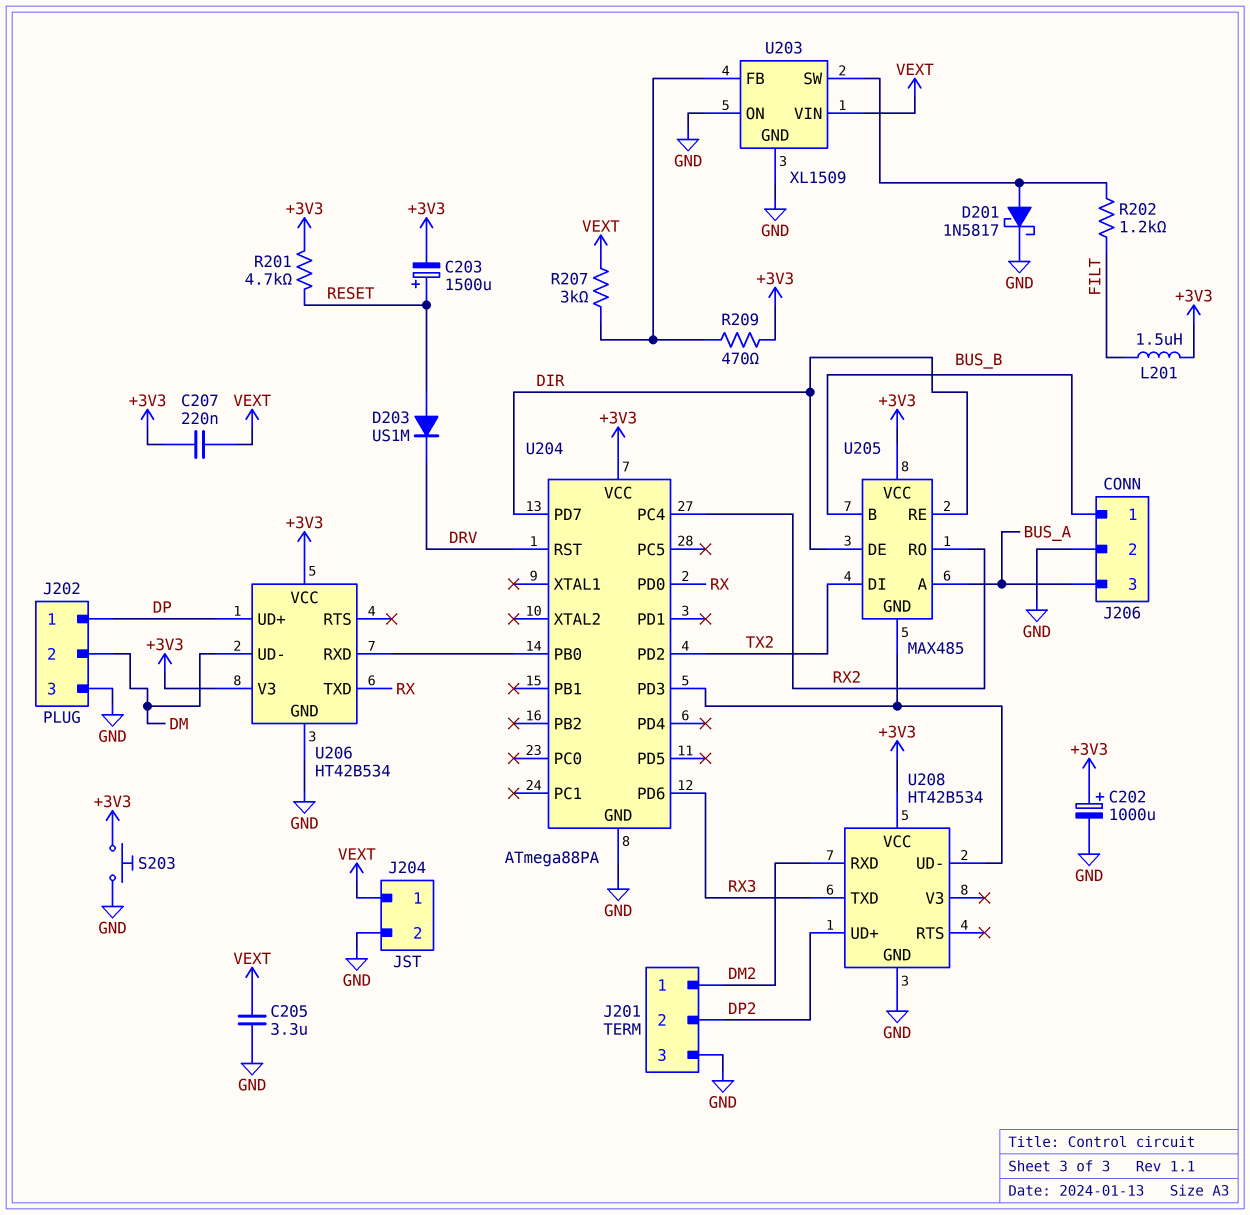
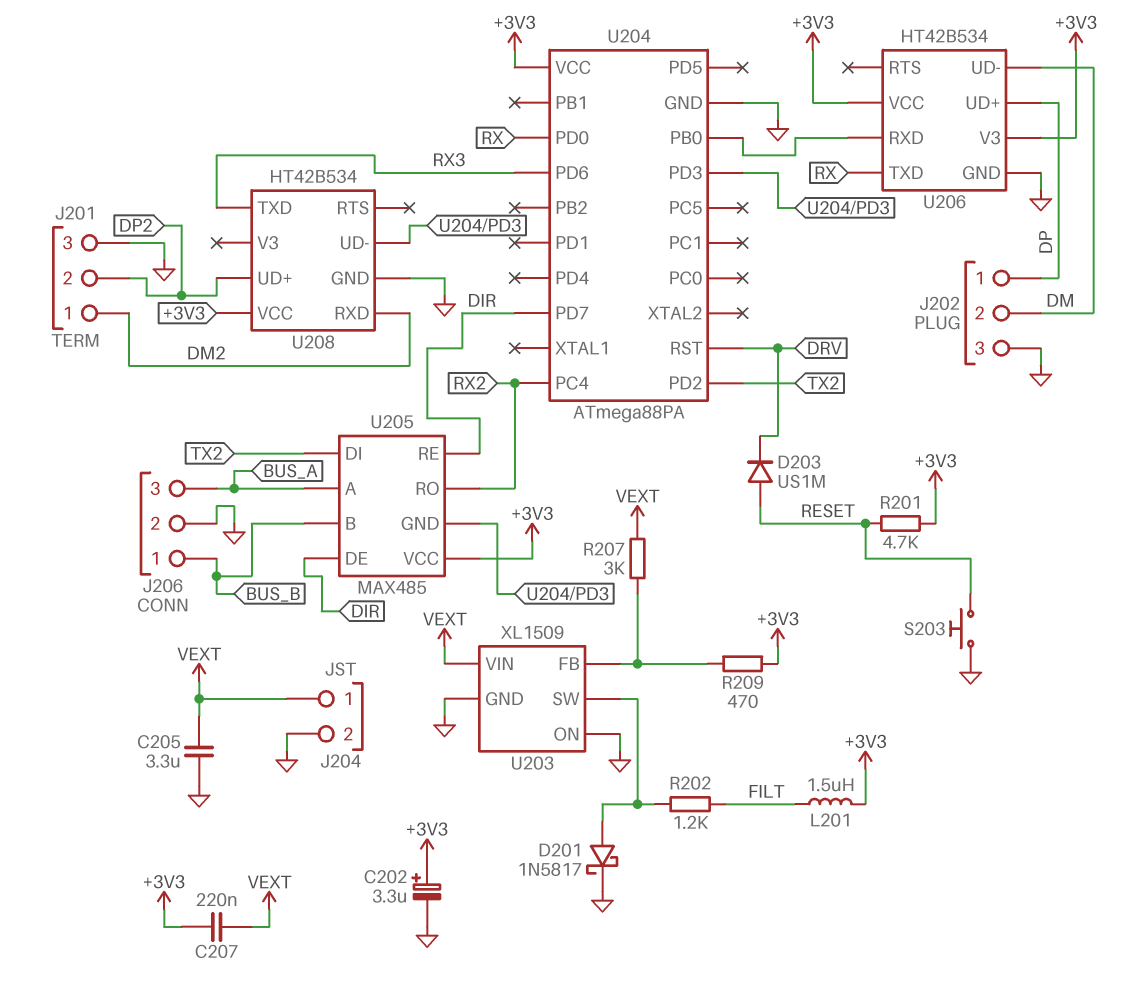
C202: 1000uF (plus +3V3, minus GND) -> 3.3uF (plus +3V3, minus GND)
C203: 1500uF (plus RESET, minus +3V3) -> none
S203: button (+3V3, GND) -> button (GND, RESET)

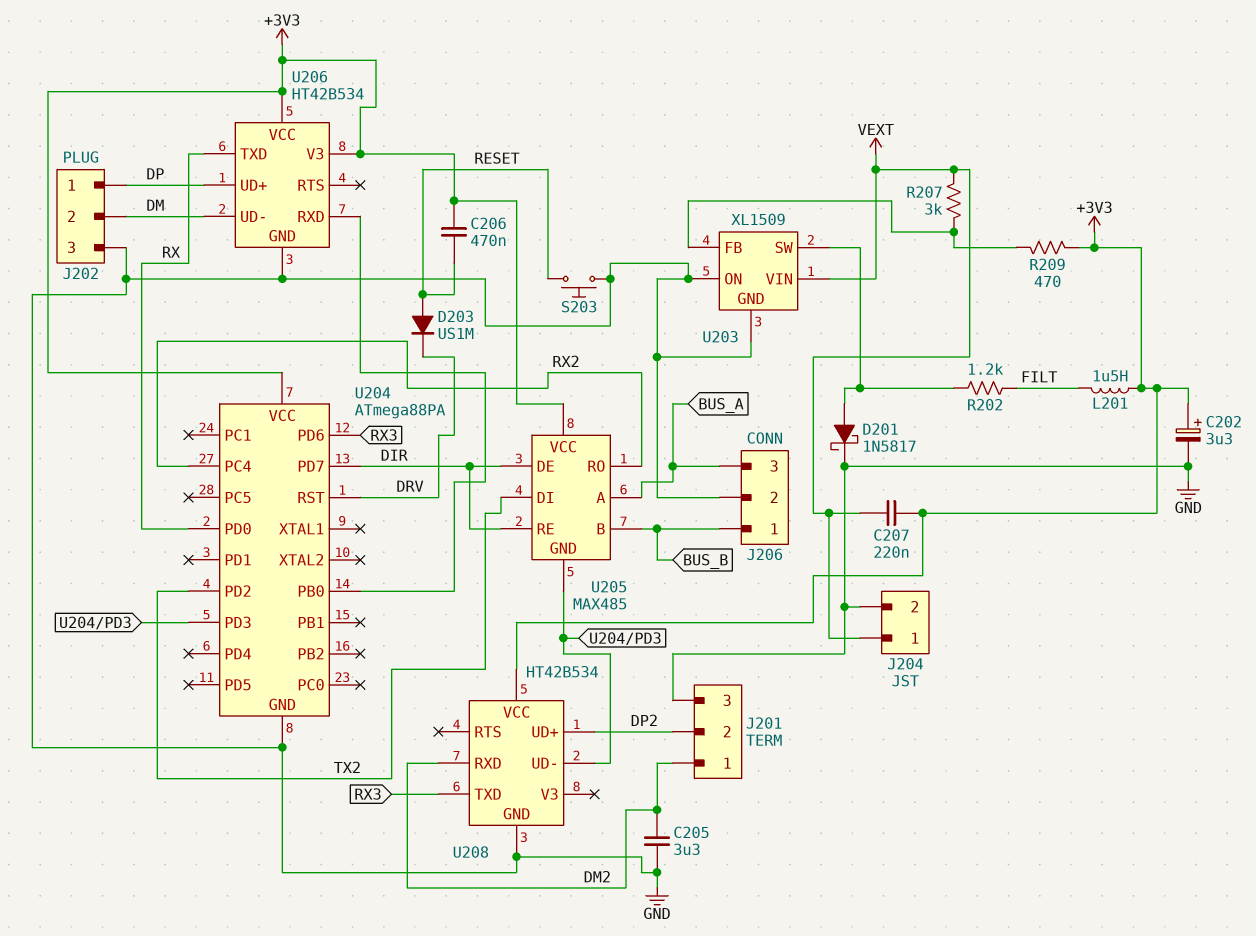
C205: 3.3uF (GND, VEXT) -> 3.3uF (DM2, GND)
C206: none -> 470nF (+3V3, RESET)
R201: 4.7k (+3V3, RESET) -> none

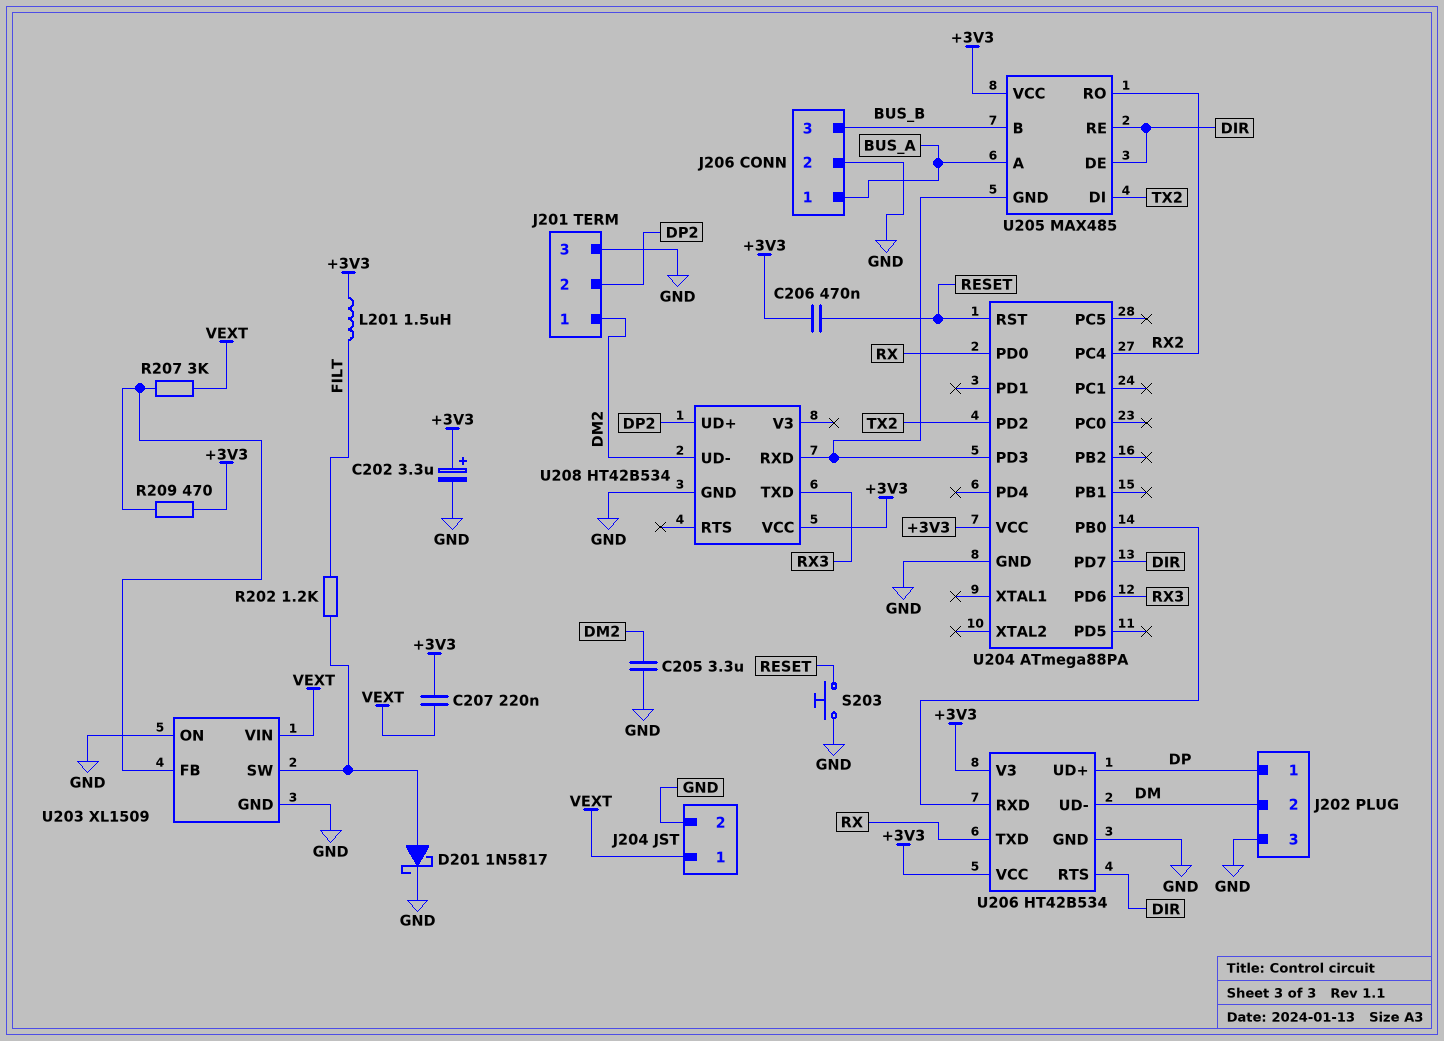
D203: diode US1M (A RESET, K DRV) -> none
J206 pin 1: BUS_B -> BUS_A
J206 pin 3: BUS_A -> BUS_B
U204 pin RST: DRV -> RESET
U206 pin RTS: none -> DIR
U208 pin RXD: DM2 -> U204/PD3
U208 pin UD-: U204/PD3 -> DM2

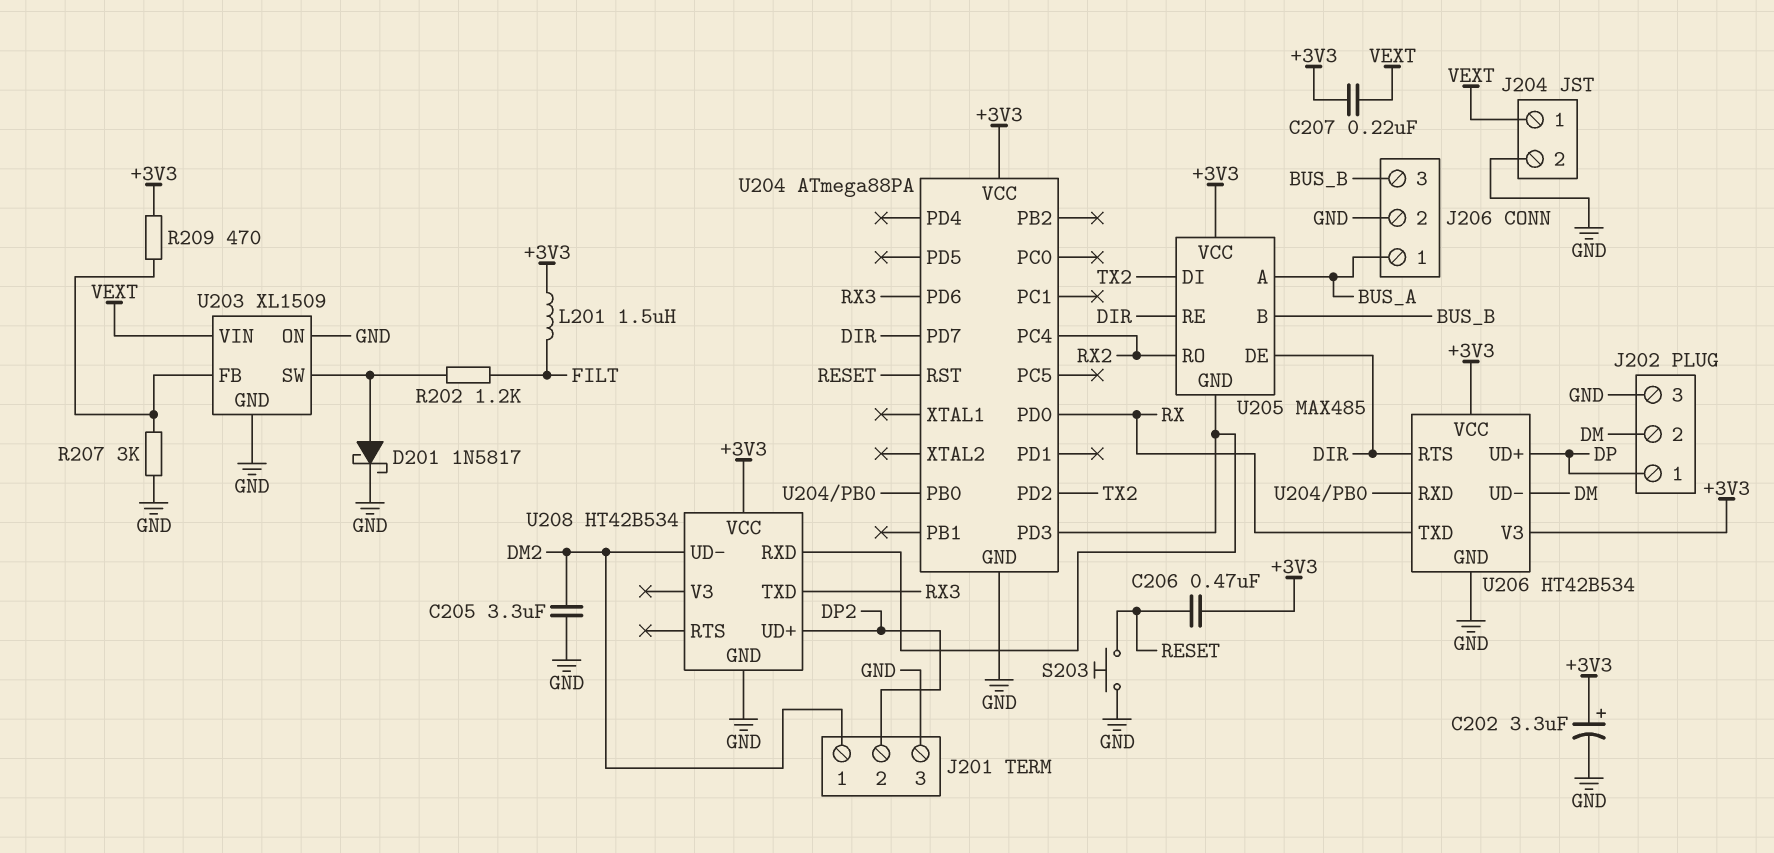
R207: 3k (U203/FB, VEXT) -> 3k (GND, U203/FB)

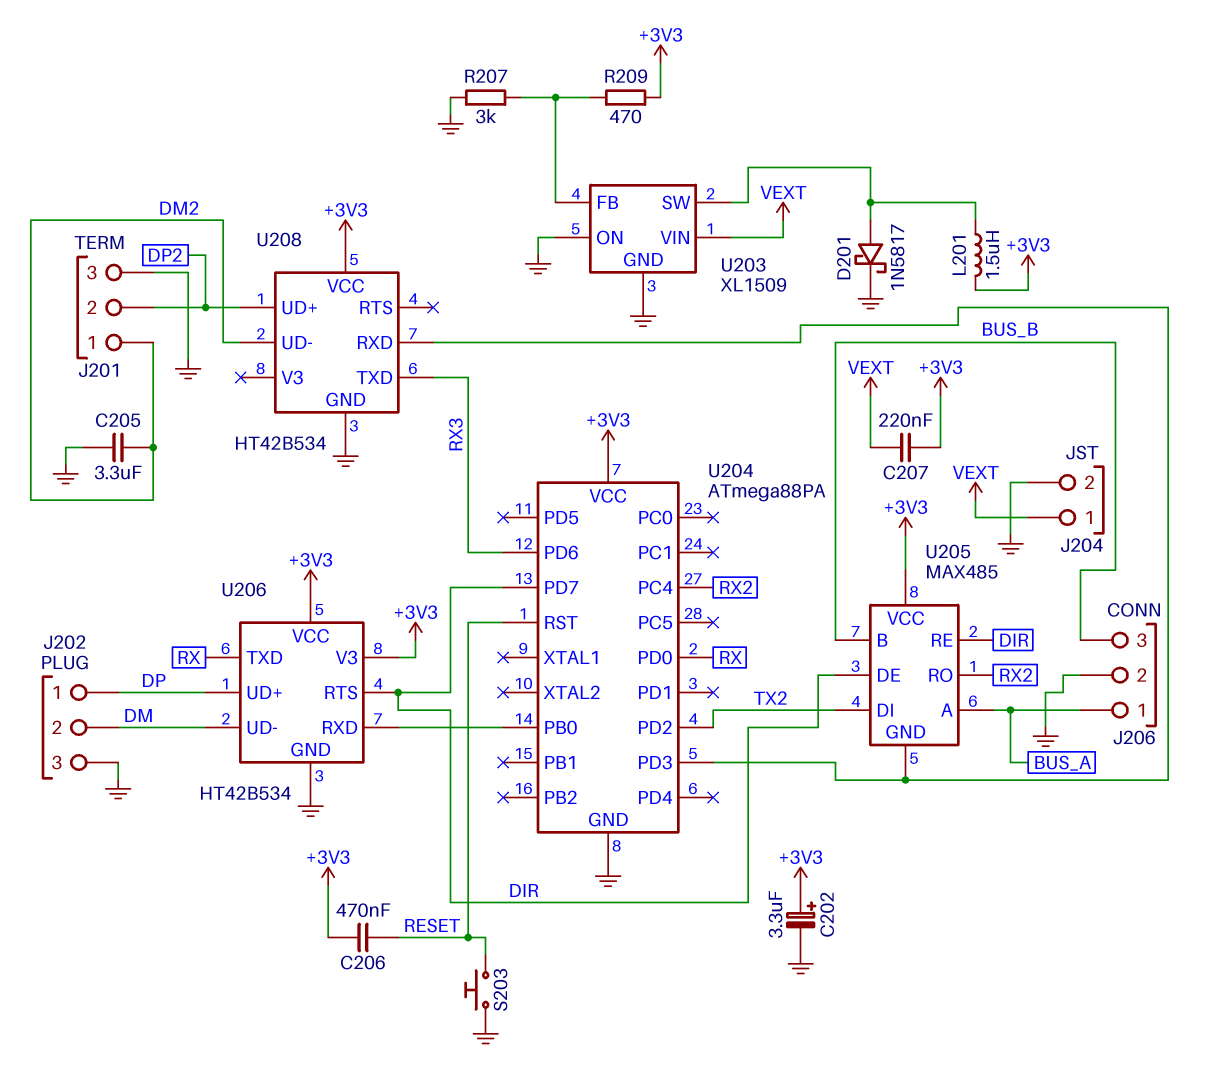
L201: 1.5uH (+3V3, FILT) -> 1.5uH (+3V3, U203/SW)
R202: 1.2k (FILT, U203/SW) -> none

